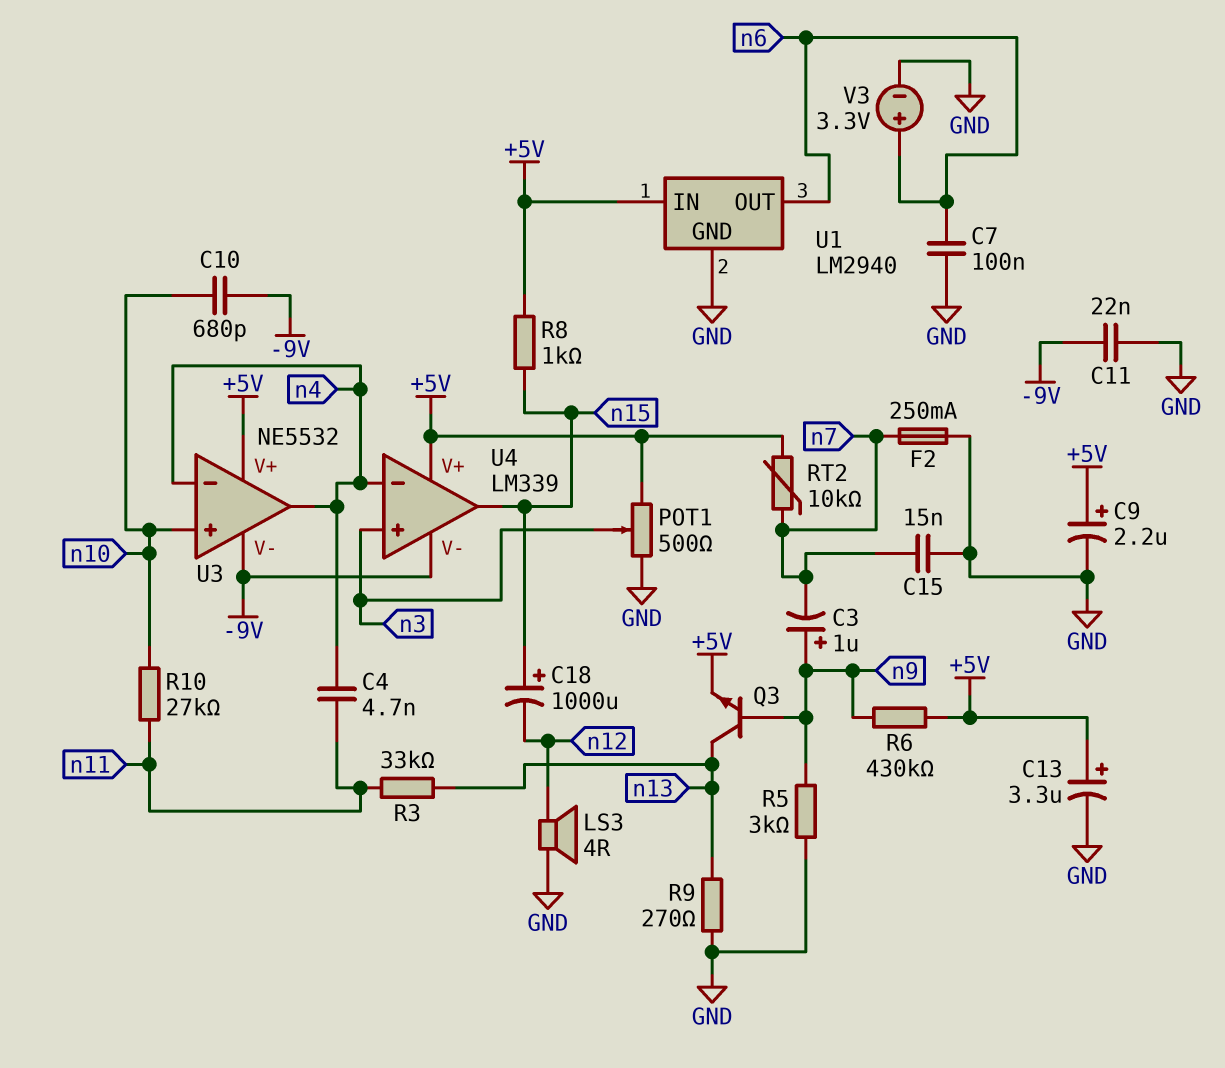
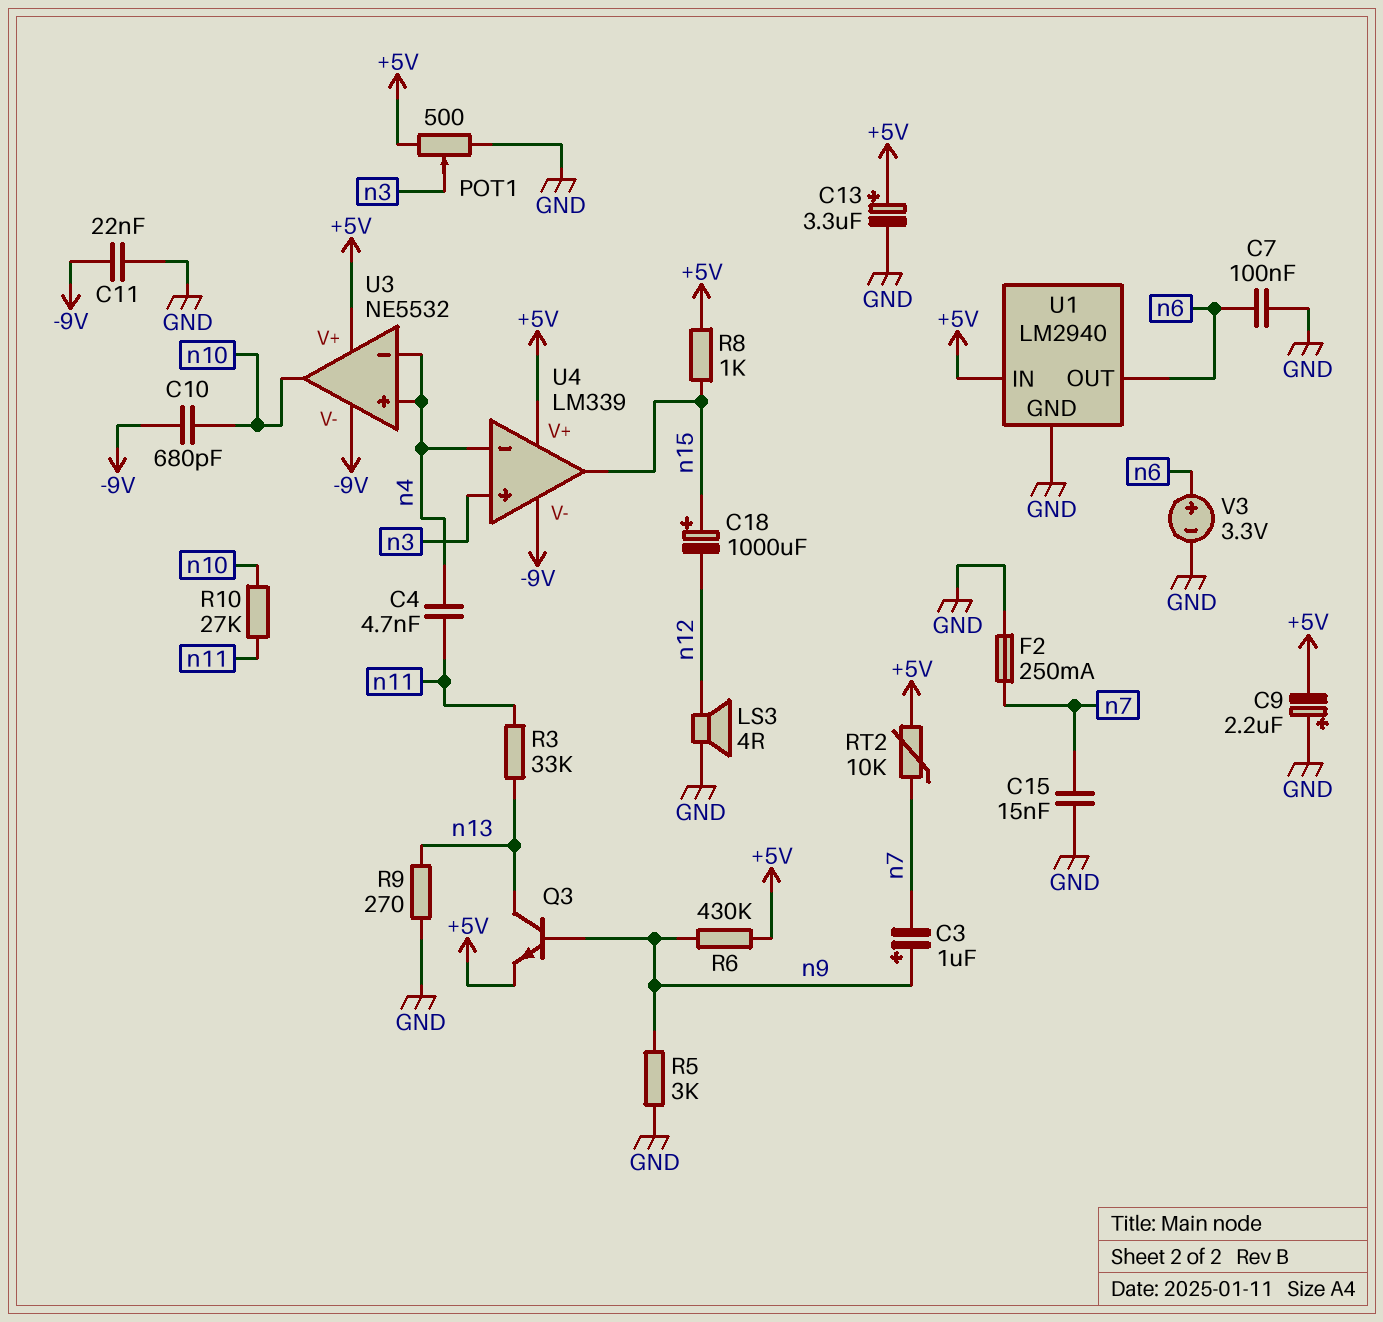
C9: 2.2uF (plus +5V, minus GND) -> 2.2uF (plus GND, minus +5V)
U3 pin in+: n10 -> n4
U3 pin out: n4 -> n10

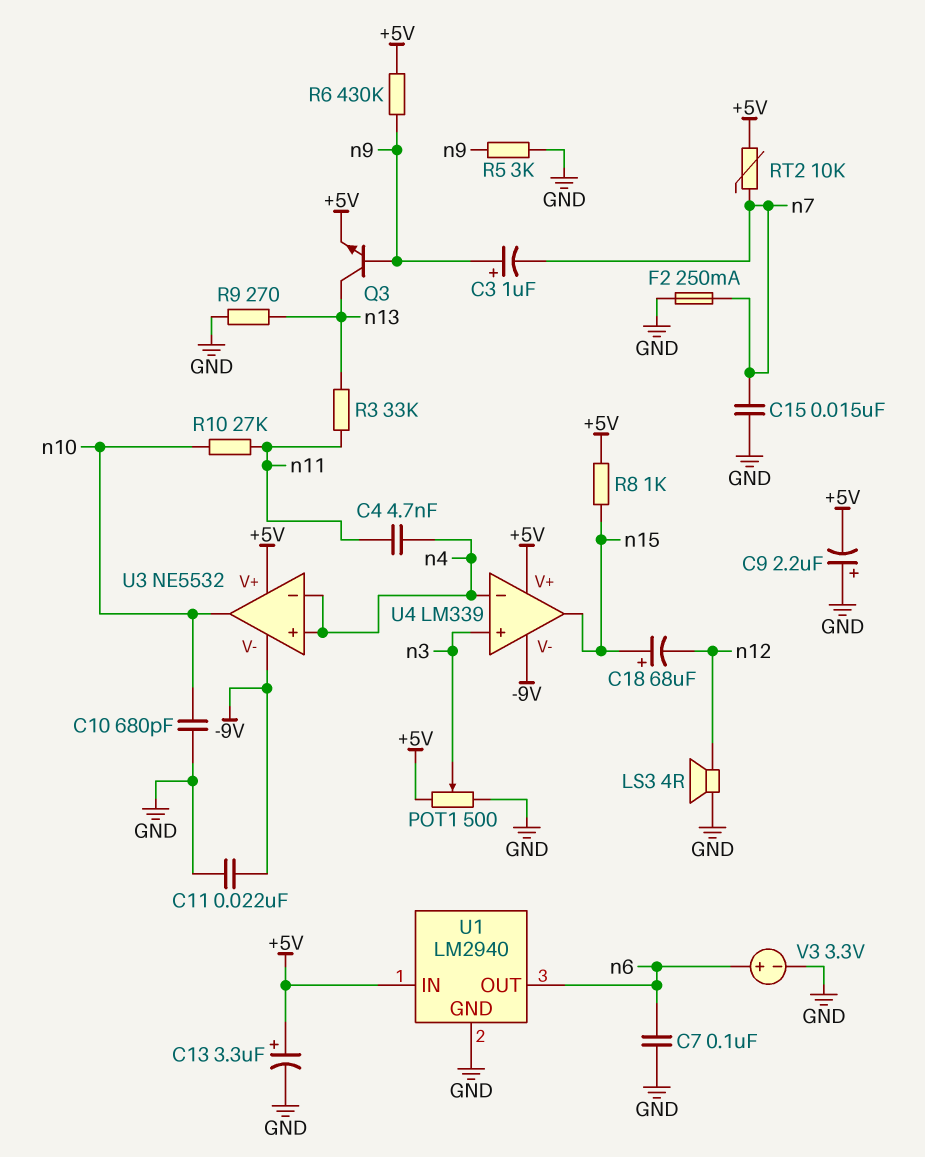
C10: 680pF (-9V, n10) -> 680pF (GND, n10)
C18: 1000uF (plus n15, minus n12) -> 68uF (plus n15, minus n12)

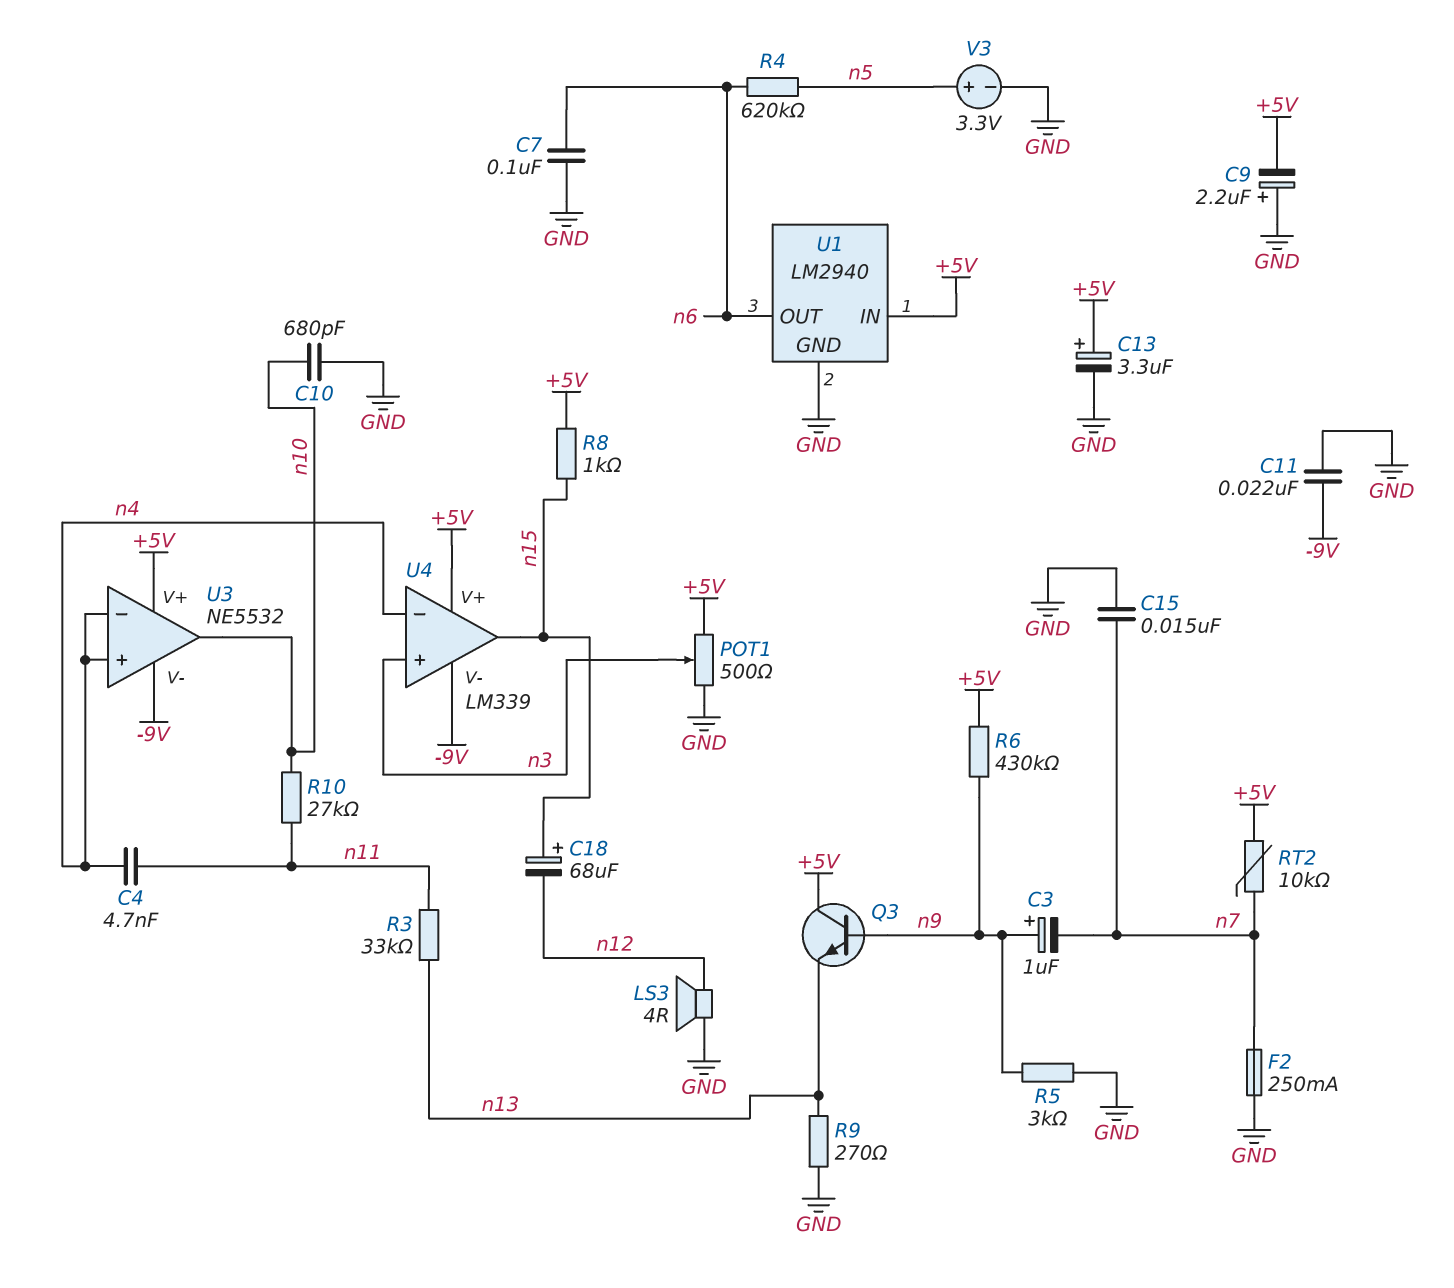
Q3: NPN (B n9, C n13, E +5V) -> NPN (B n9, C +5V, E n13)
R4: none -> 620k (n5, n6)
V3: 3.3V (plus n6, minus GND) -> 3.3V (plus n5, minus GND)

